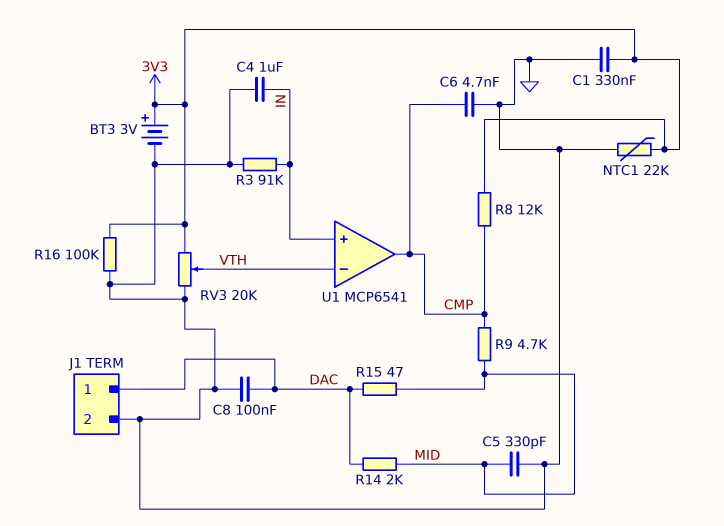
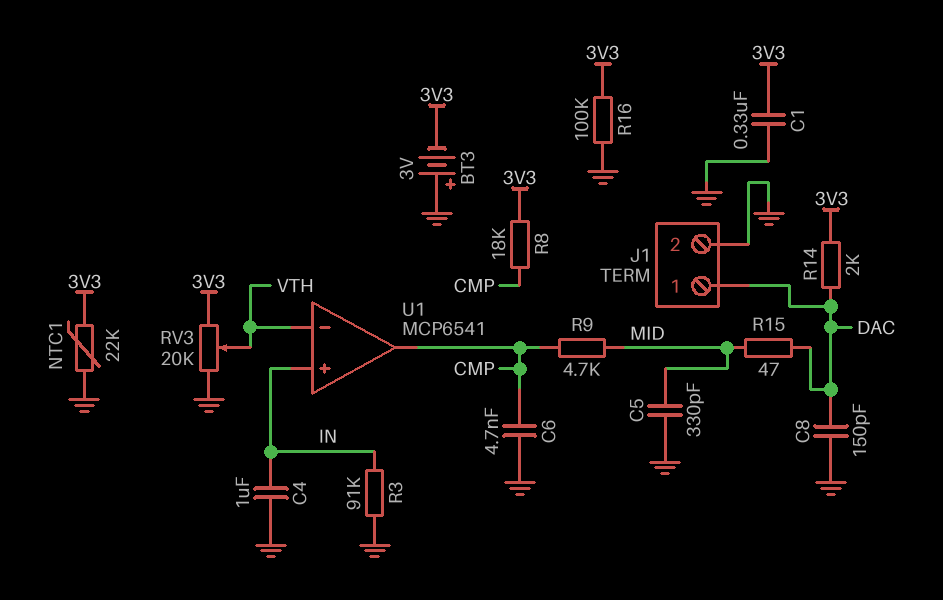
BT3: 3V (plus 3V3, minus GND) -> 3V (plus GND, minus 3V3)
C8: 100nF (DAC, GND) -> 150pF (DAC, GND)
R8: 12k (3V3, CMP) -> 18k (3V3, CMP)
R14: 2k (DAC, MID) -> 2k (3V3, DAC)

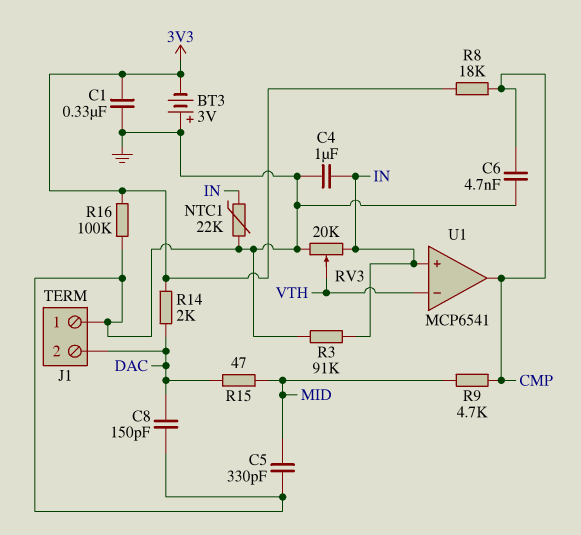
J1 pin 1: DAC -> GND
J1 pin 2: GND -> DAC
NTC1: 22k (3V3, GND) -> 22k (GND, IN)
RV3: 20k (3V3, GND, wiper VTH) -> 20k (GND, IN, wiper VTH)

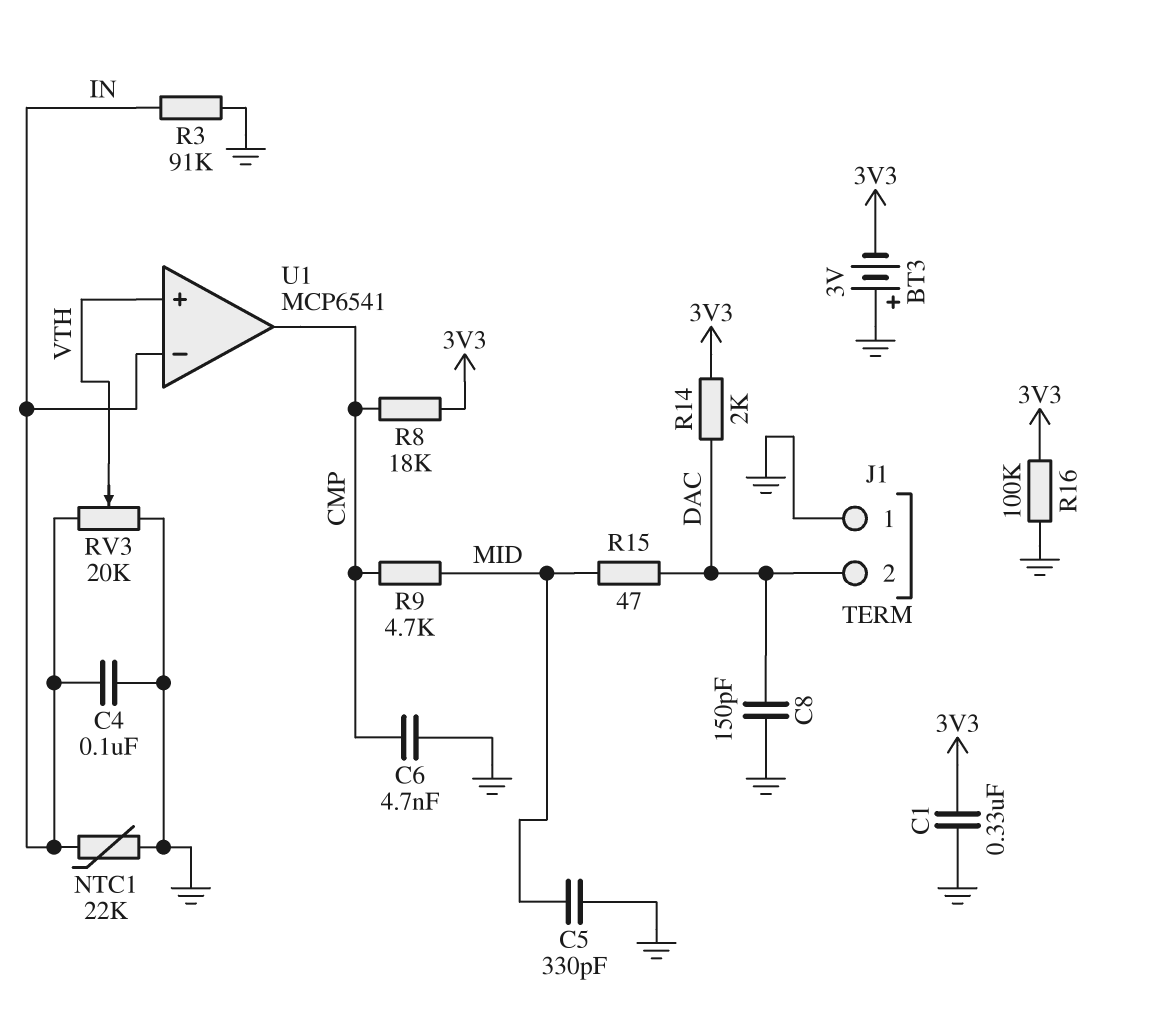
C4: 1uF (GND, IN) -> 100nF (GND, IN)
U1 pin in+: IN -> VTH
U1 pin in-: VTH -> IN

